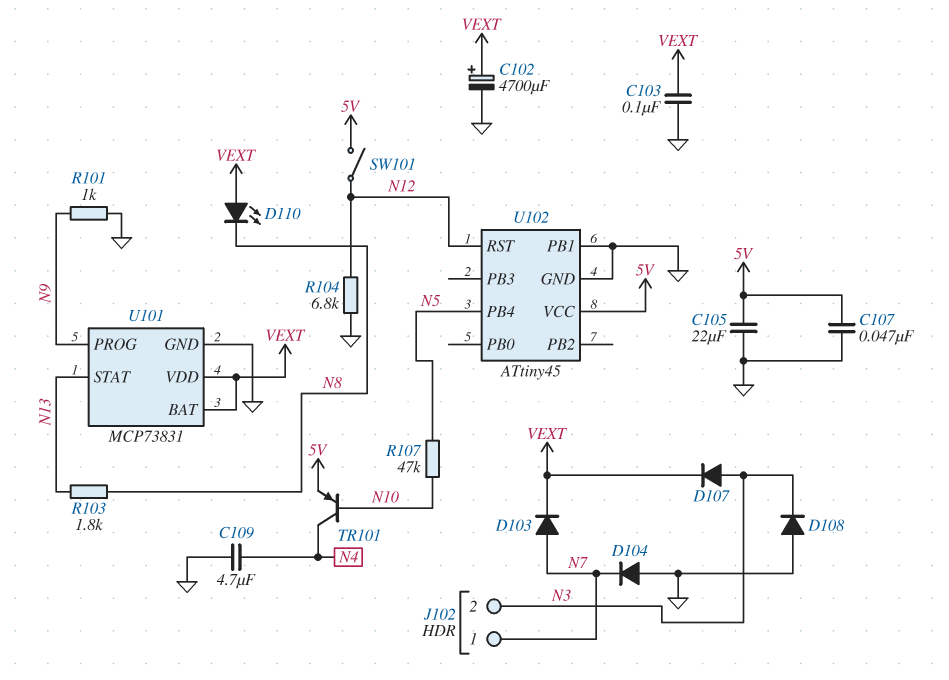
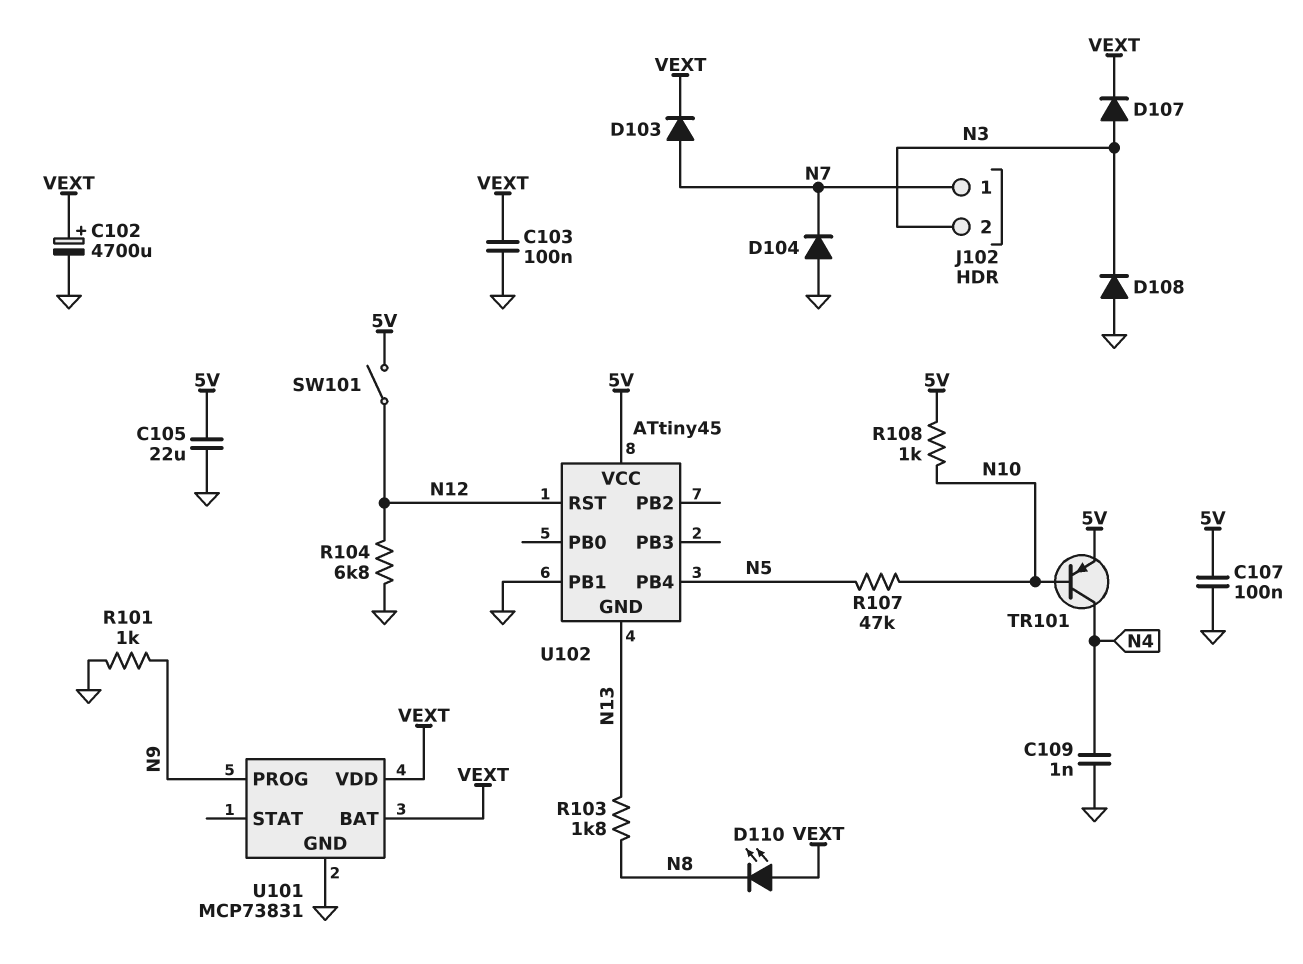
C107: 47nF (5V, GND) -> 100nF (5V, GND)
C109: 4.7uF (GND, N4) -> 1nF (GND, N4)
R108: none -> 1k (5V, N10)
U101 pin STAT: N13 -> none
U102 pin GND: GND -> N13

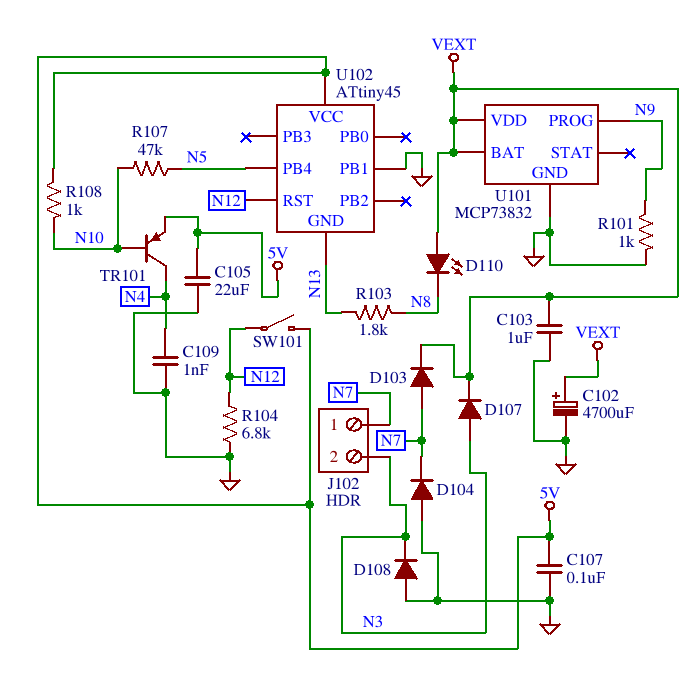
C103: 100nF (GND, VEXT) -> 1uF (GND, VEXT)
U101: MCP73831 -> MCP73832

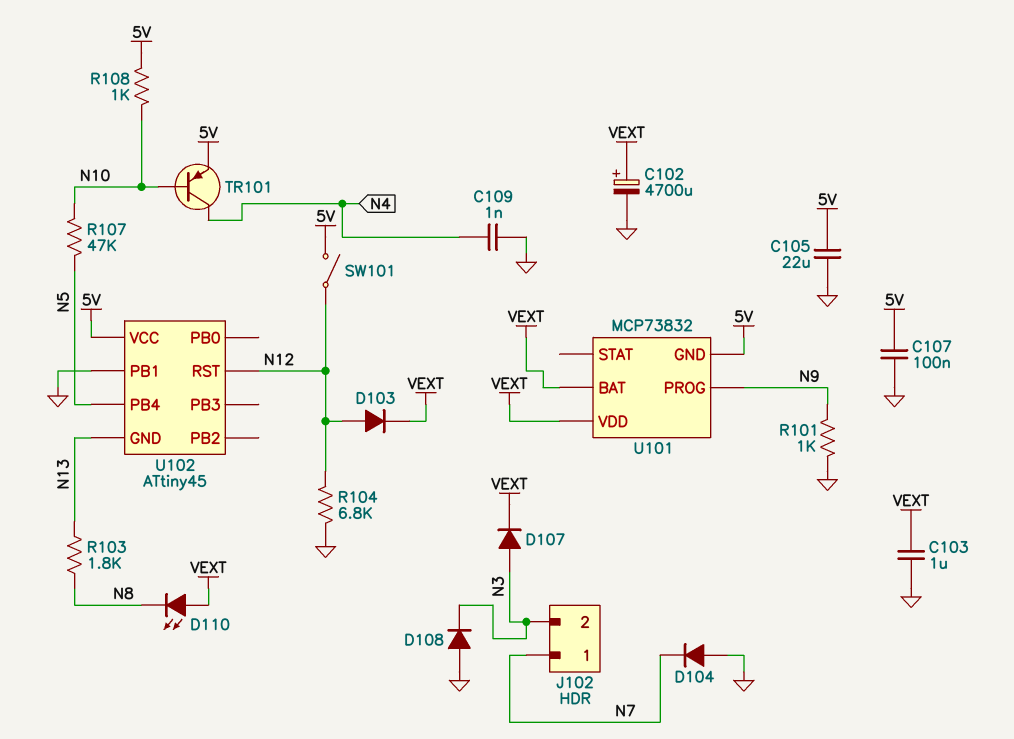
D103: diode (A N7, K VEXT) -> diode (A N12, K VEXT)
U101 pin GND: GND -> 5V

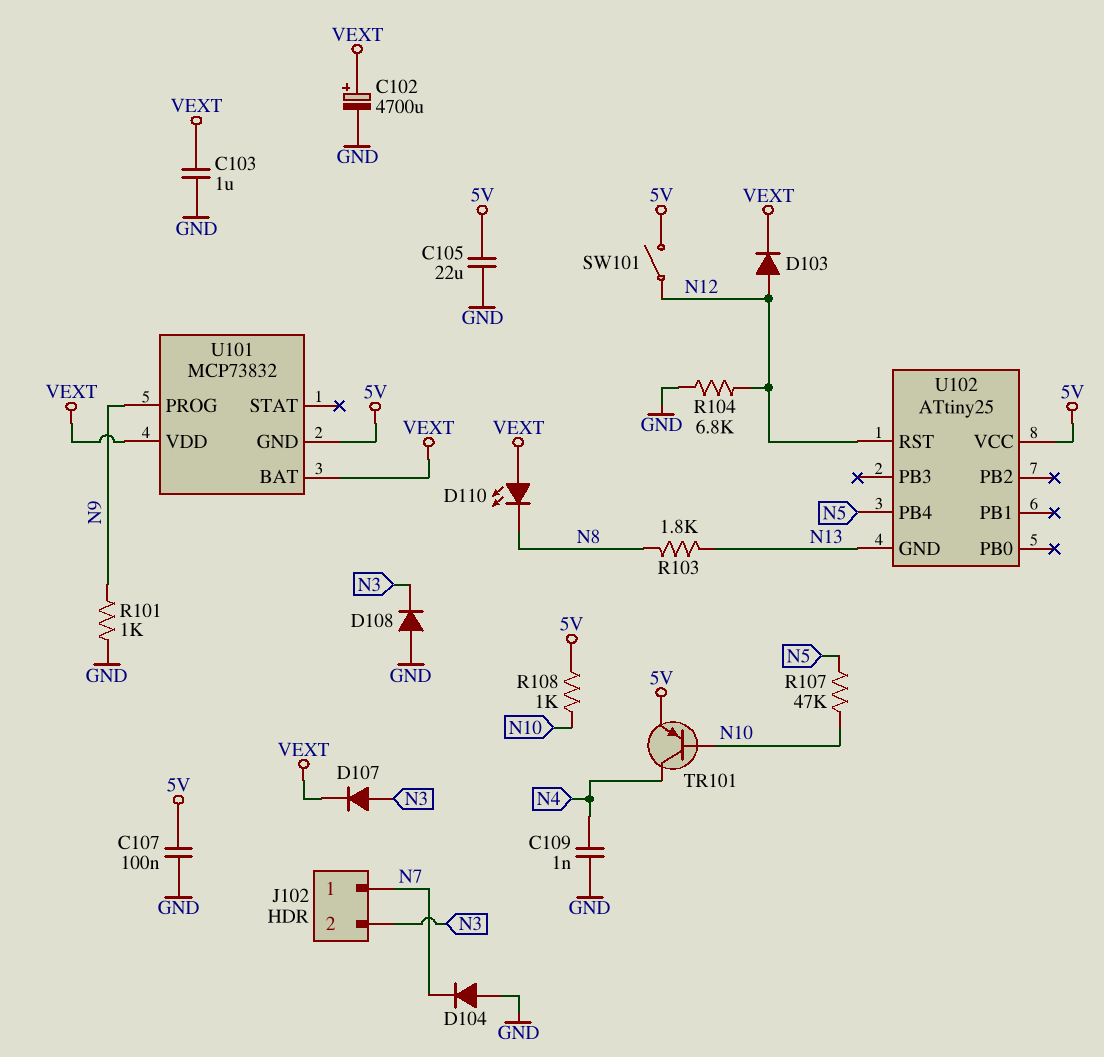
U102: ATtiny45 -> ATtiny25
U102 pin PB1: GND -> none

